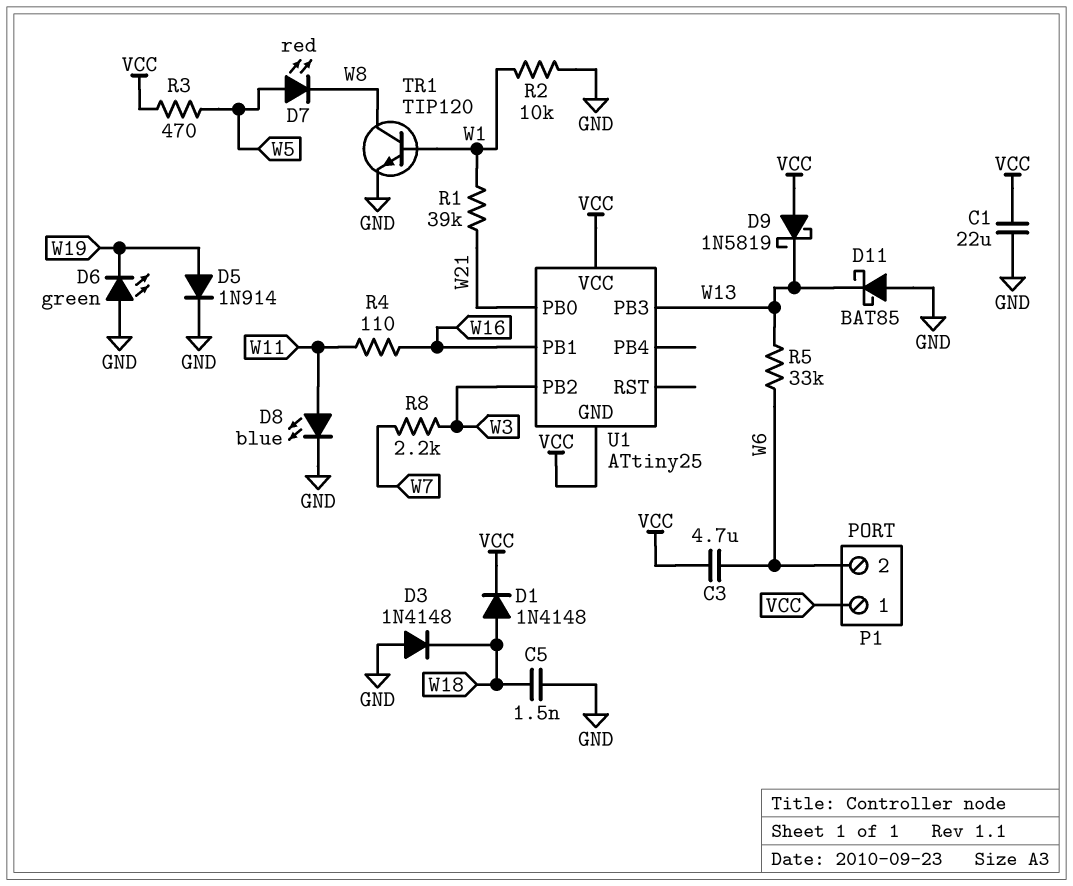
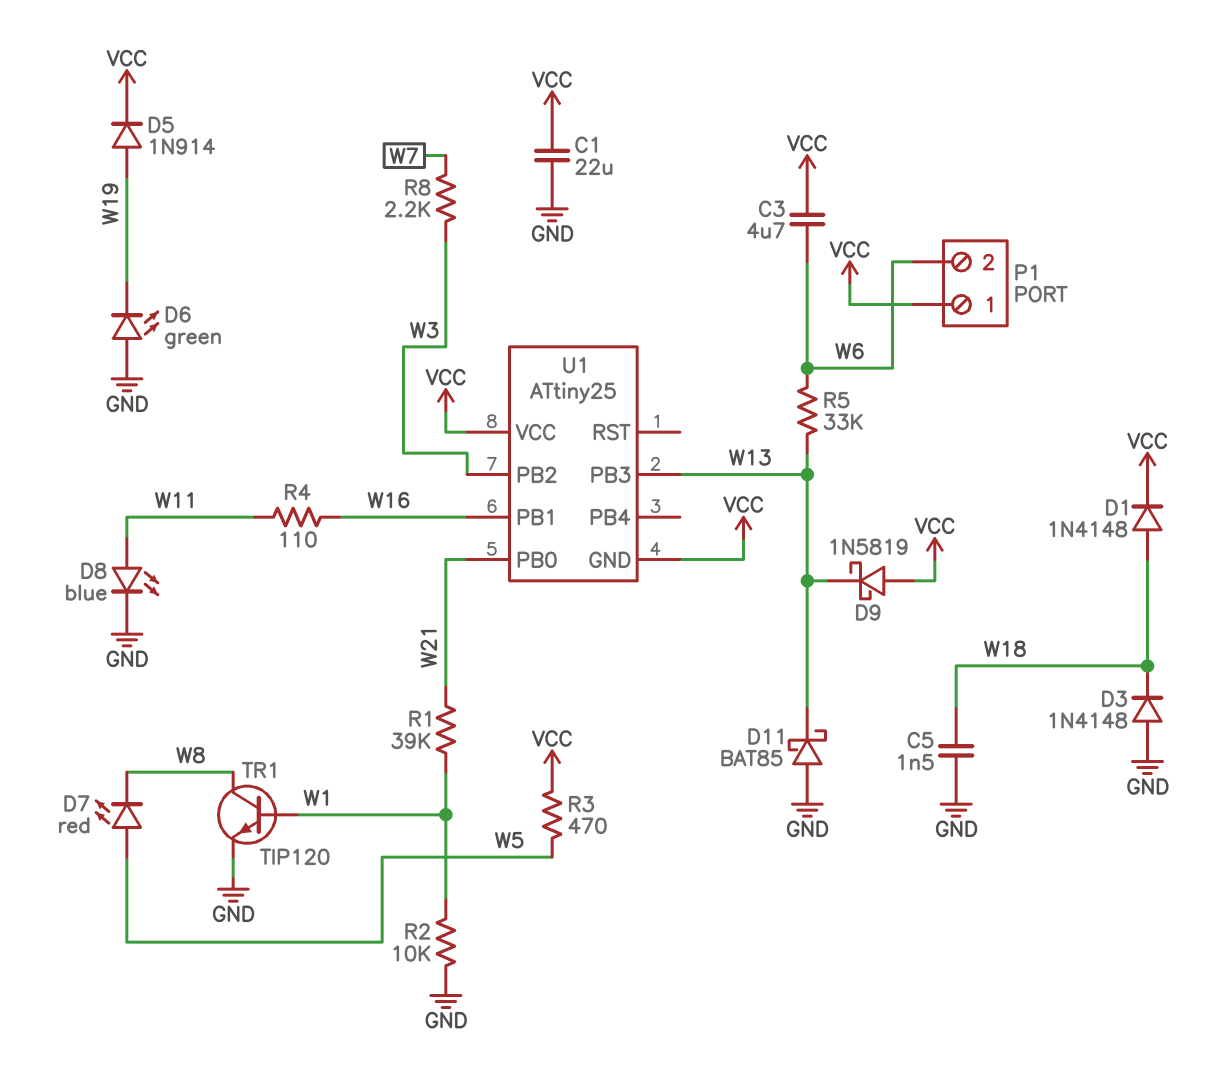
D5: diode 1N914 (A W19, K GND) -> diode 1N914 (A W19, K VCC)

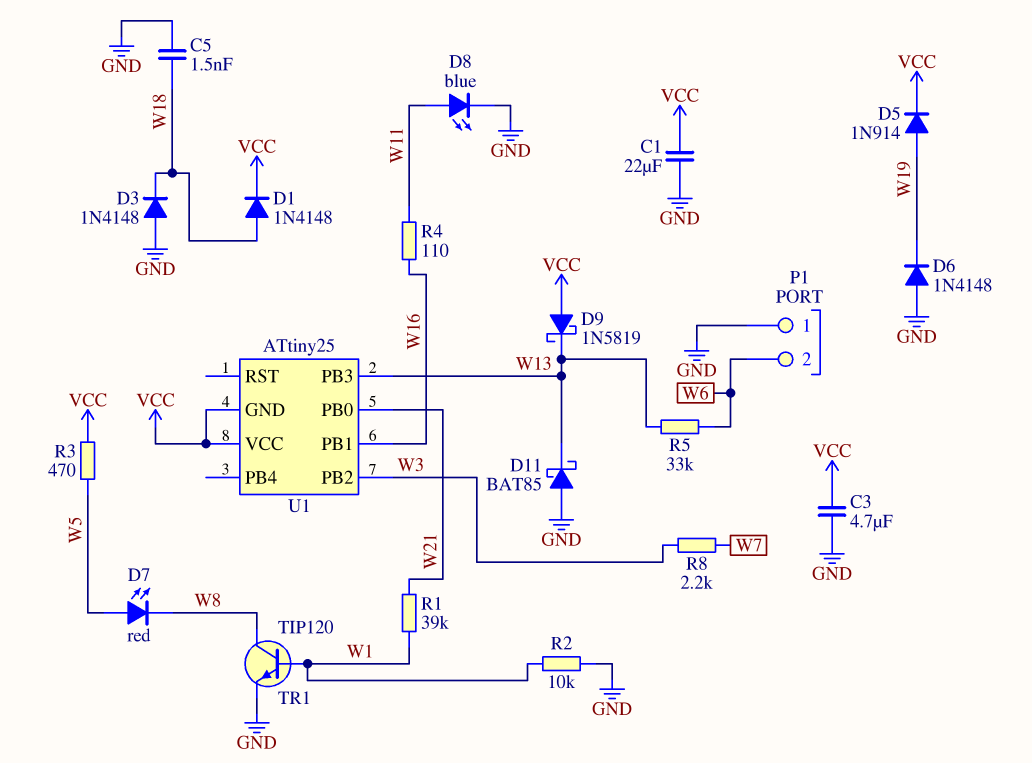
C3: 4.7uF (VCC, W6) -> 4.7uF (GND, VCC)
D6: LED green (A GND, K W19) -> diode 1N4148 (A GND, K W19)
P1 pin 1: VCC -> GND

